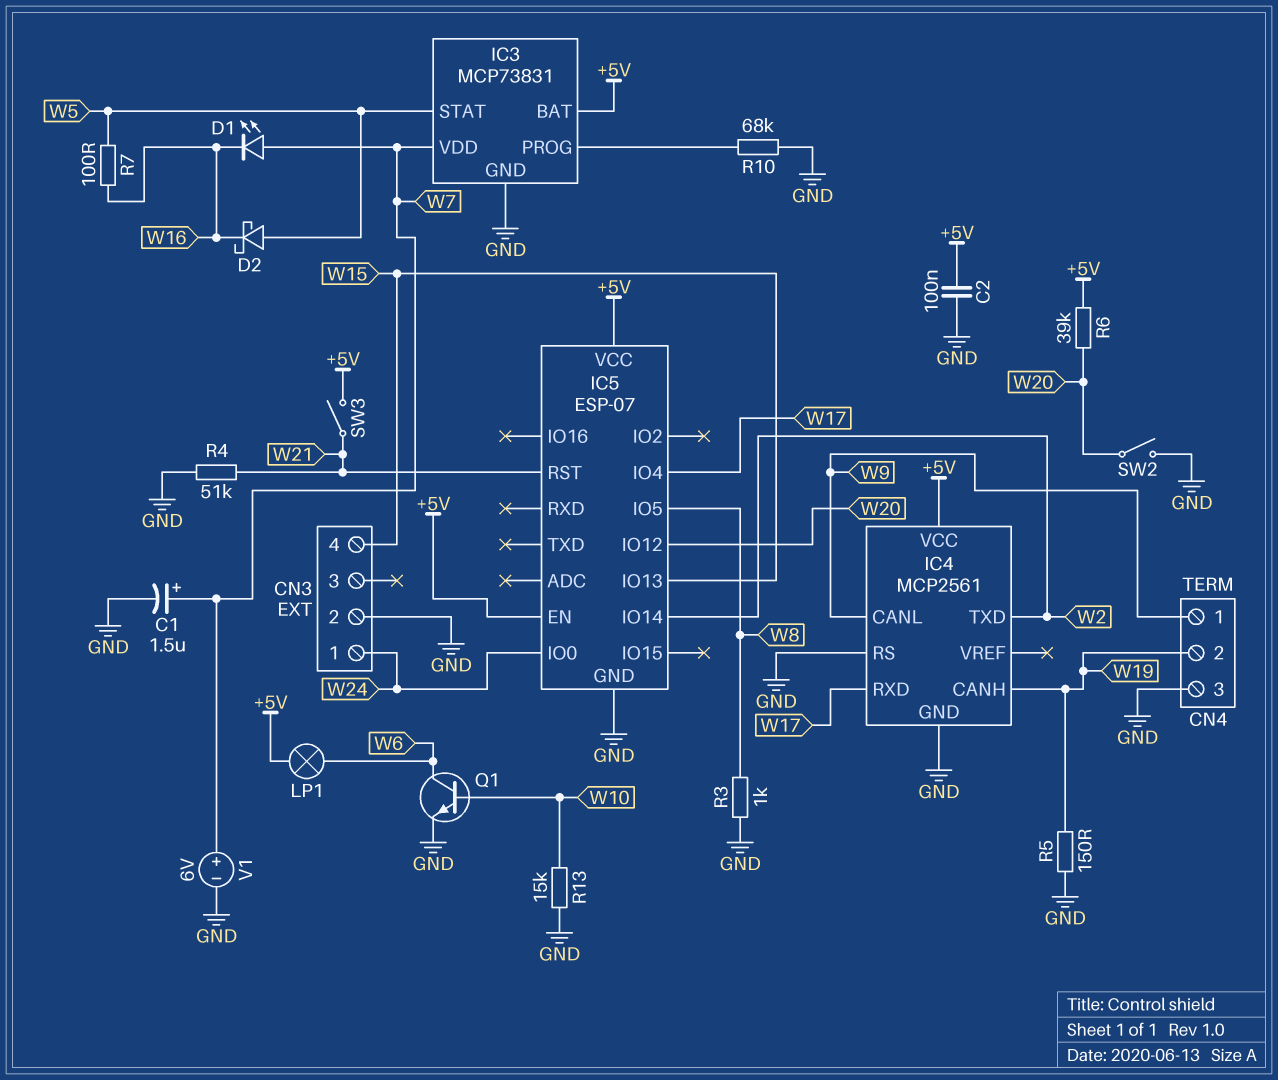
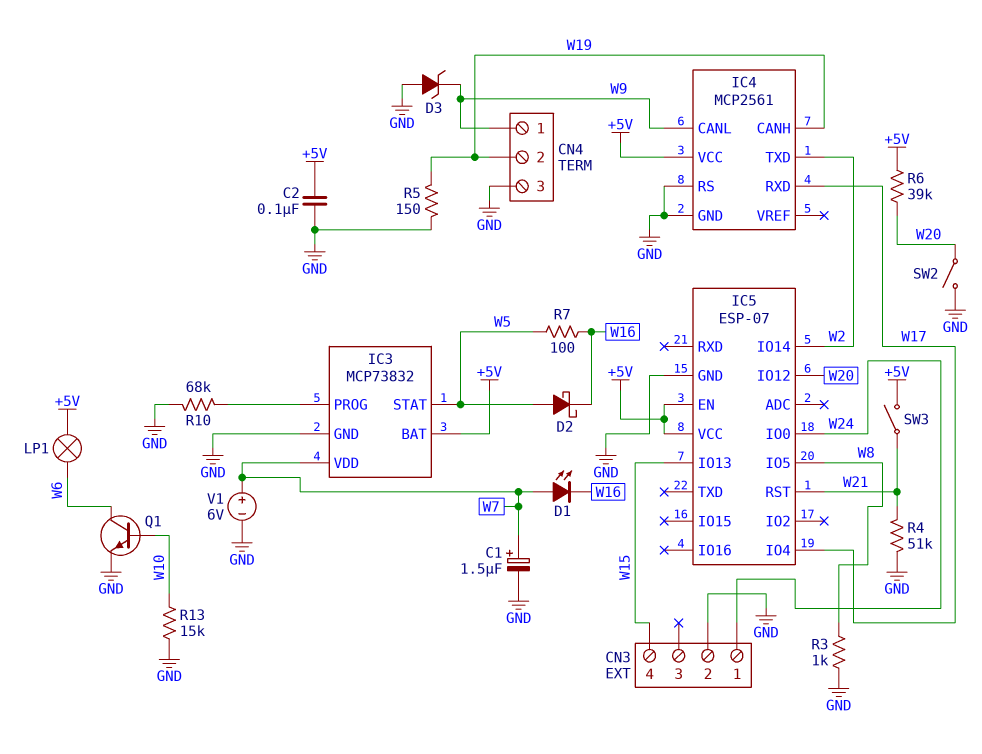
D3: none -> zener (A GND, K W9)
IC3: MCP73831 -> MCP73832

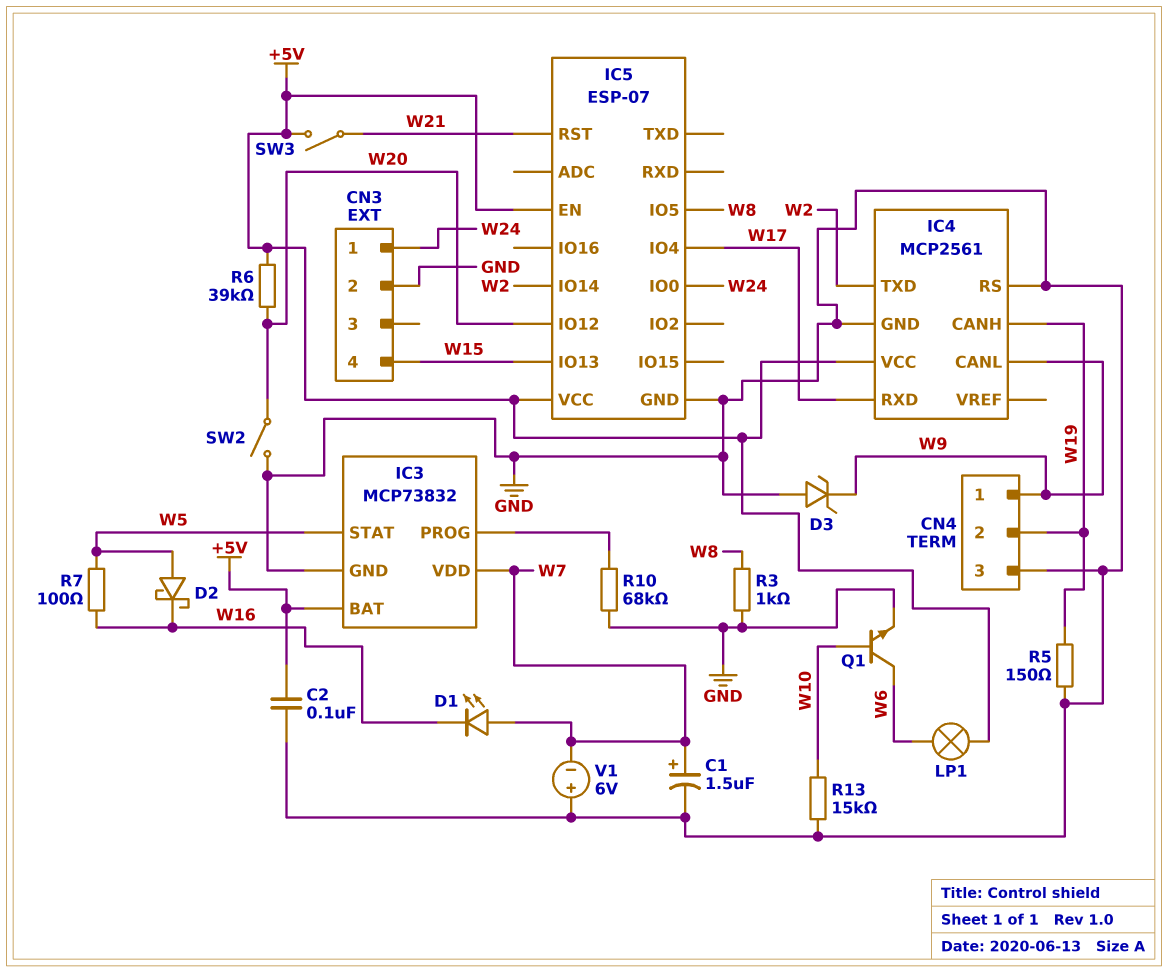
R4: 51k (GND, W21) -> none
V1: 6V (plus W7, minus GND) -> 6V (plus GND, minus W7)

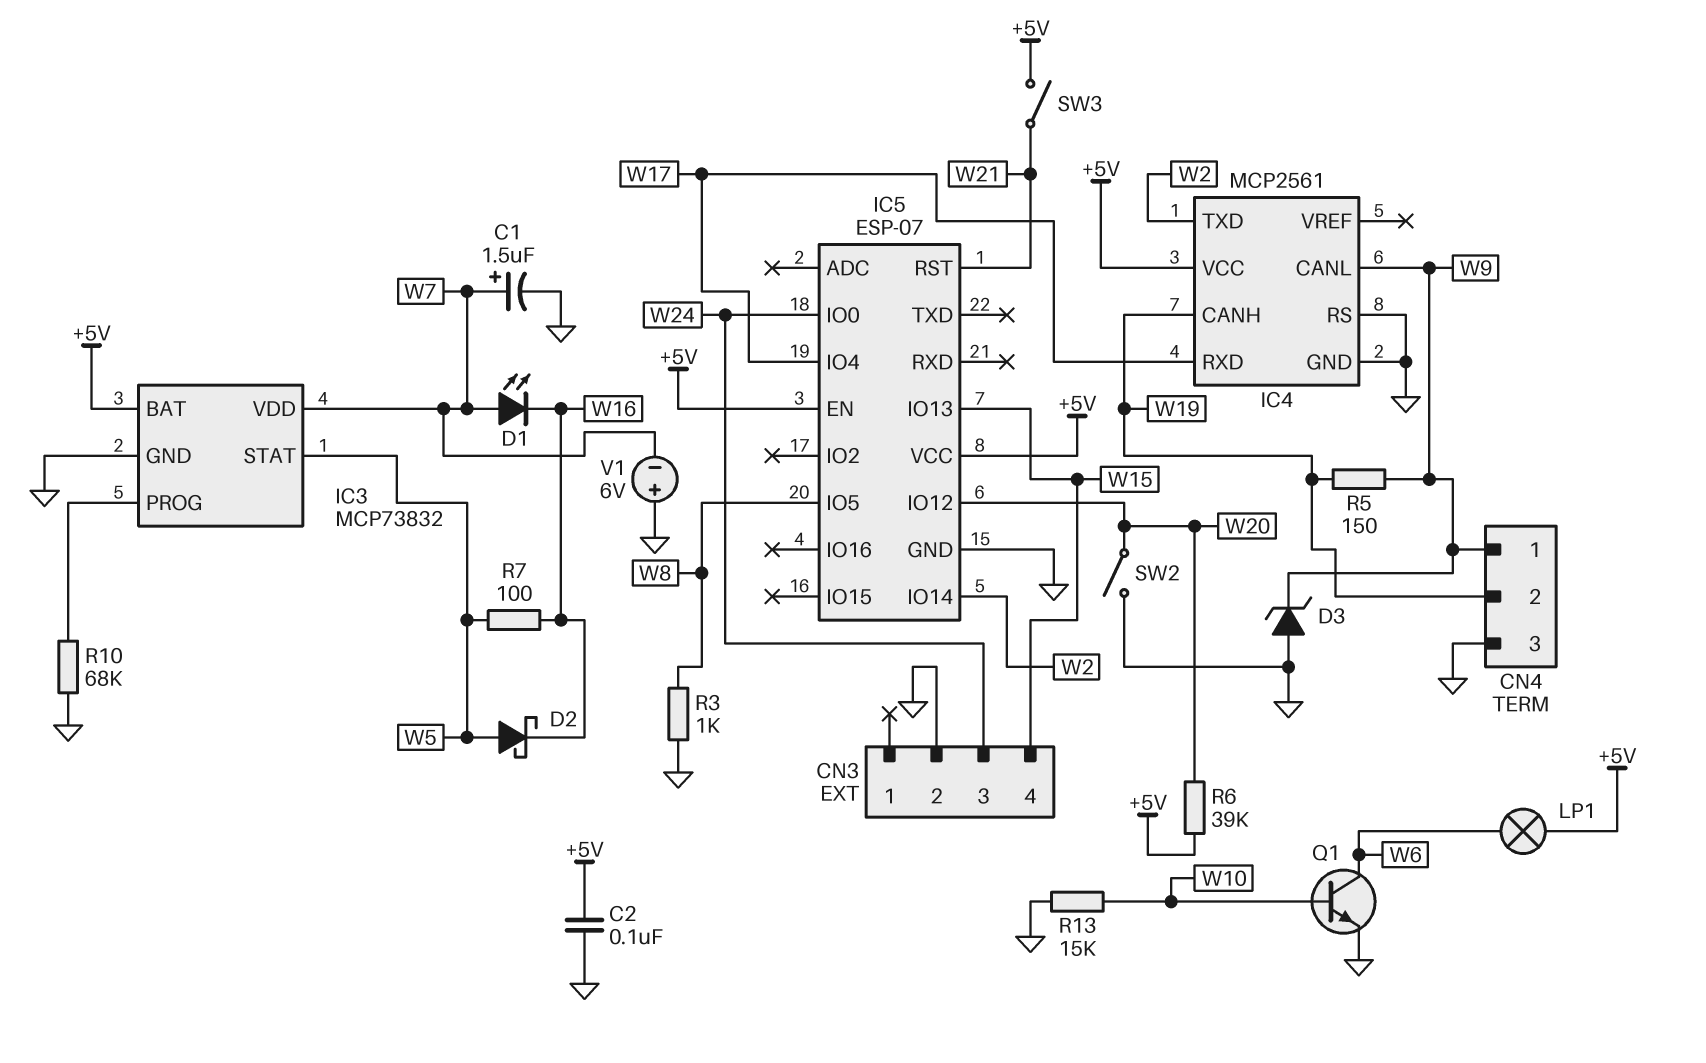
CN3 pin 1: W24 -> none
CN3 pin 3: none -> W24
R5: 150 (GND, W19) -> 150 (W9, W19)

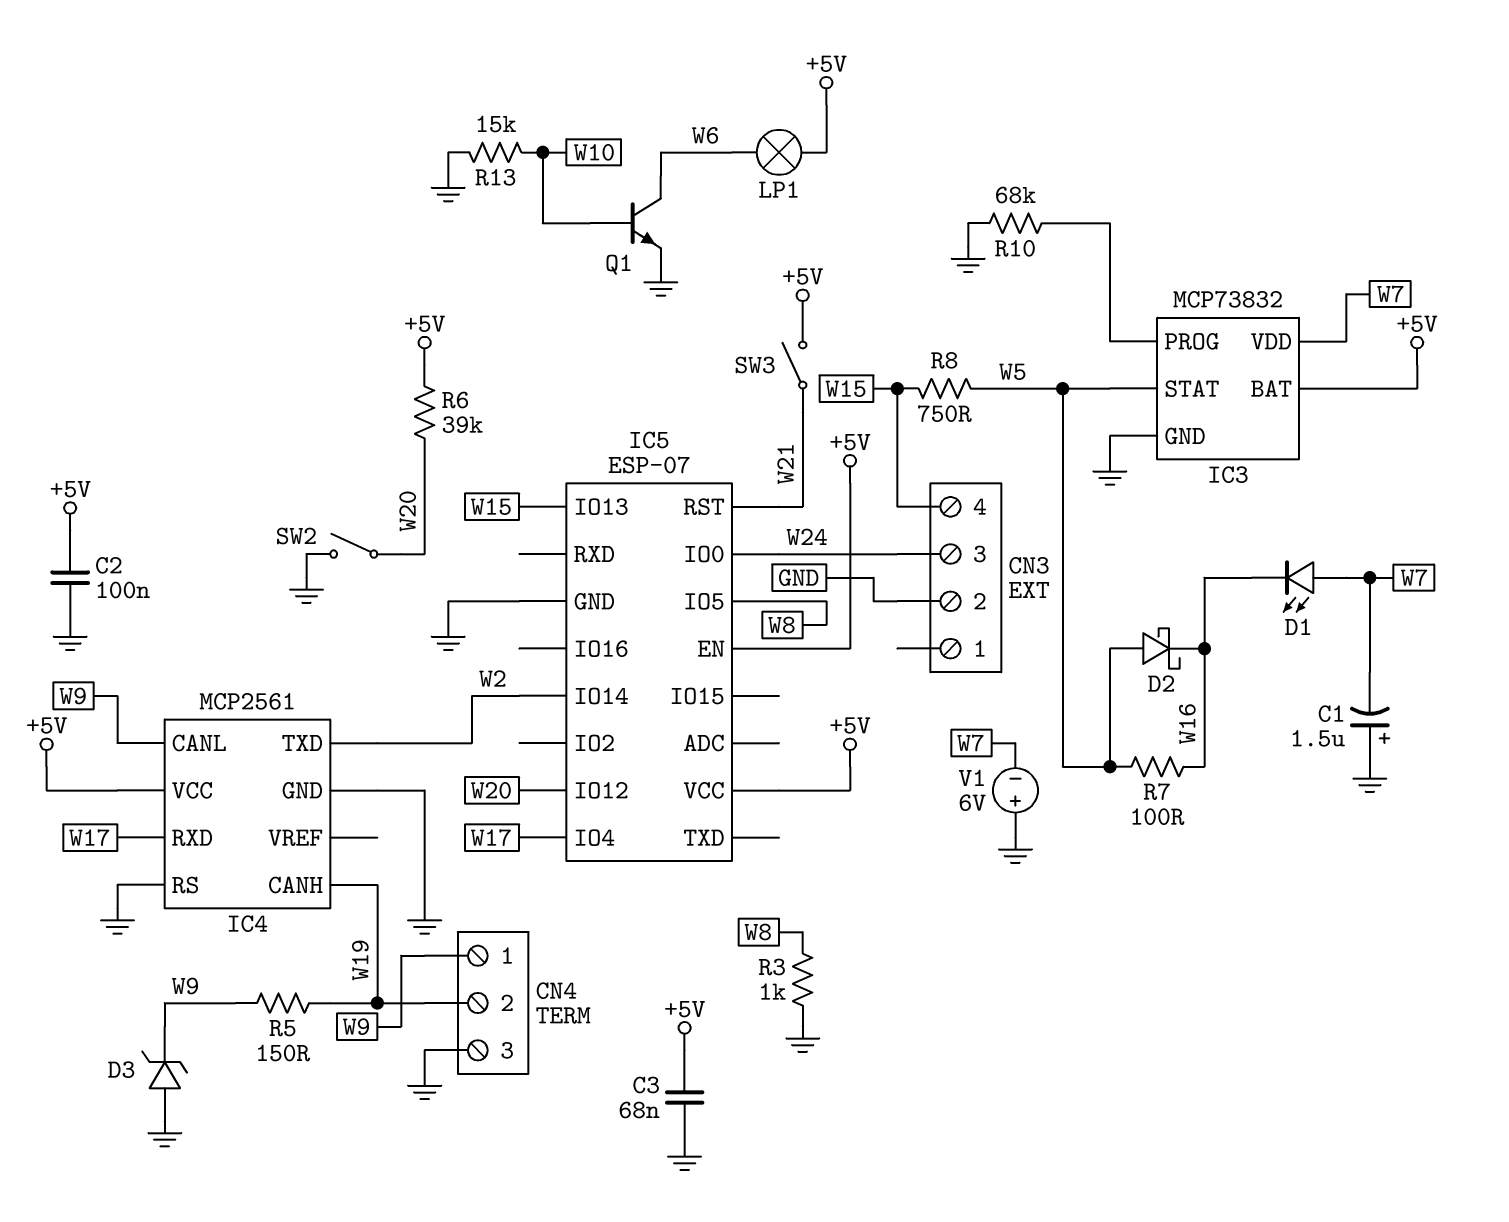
C1: 1.5uF (plus W7, minus GND) -> 1.5uF (plus GND, minus W7)
C3: none -> 68nF (+5V, GND)
R8: none -> 750 (W5, W15)

